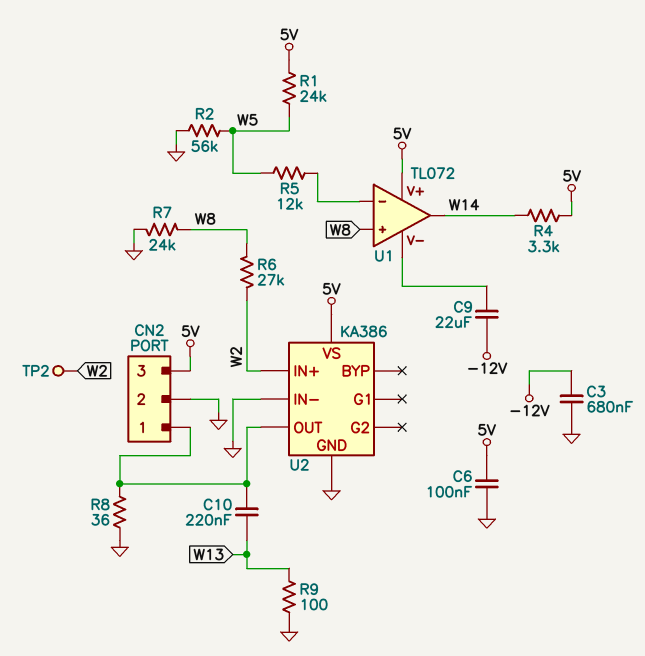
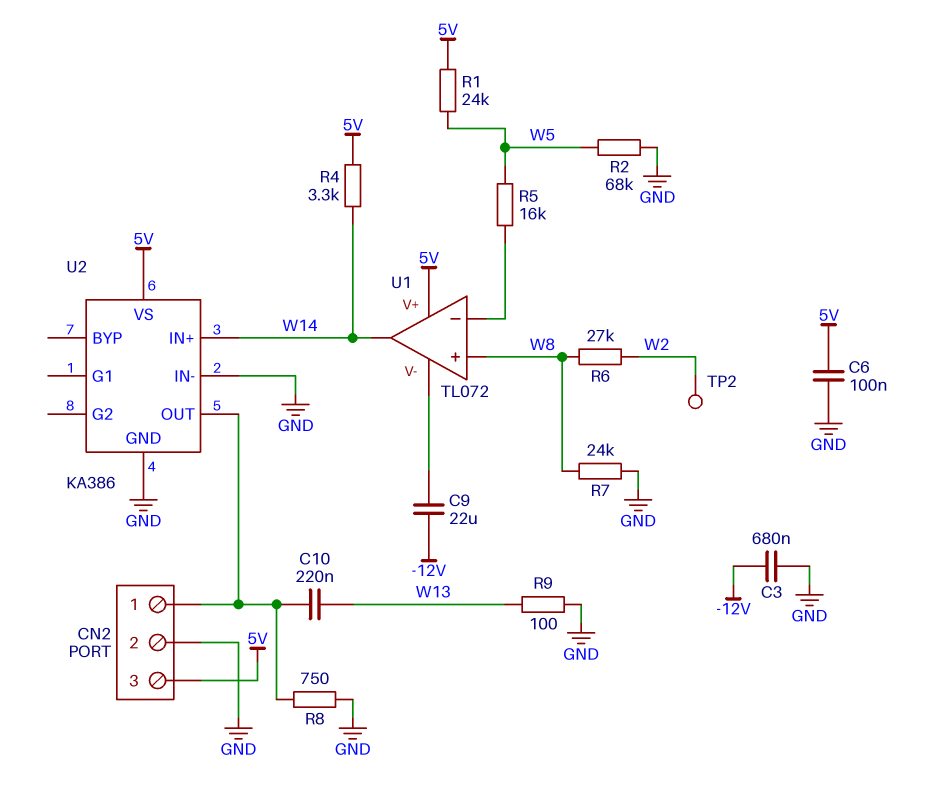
R2: 56k (GND, W5) -> 68k (GND, W5)
R5: 12k (U1/in-, W5) -> 16k (U1/in-, W5)
R8: 36 (CN2/1, GND) -> 750 (CN2/1, GND)
U2 pin IN+: W2 -> W14

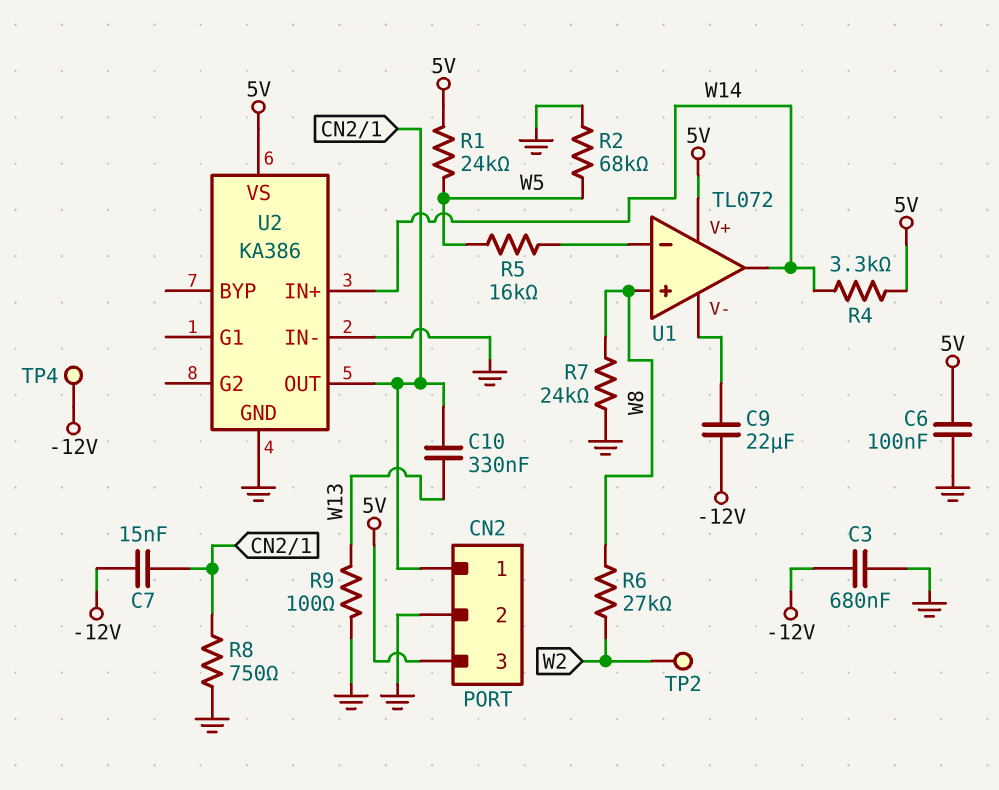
C7: none -> 15nF (-12V, CN2/1)
C10: 220nF (CN2/1, W13) -> 330nF (CN2/1, W13)
TP4: none -> test point (-12V)

